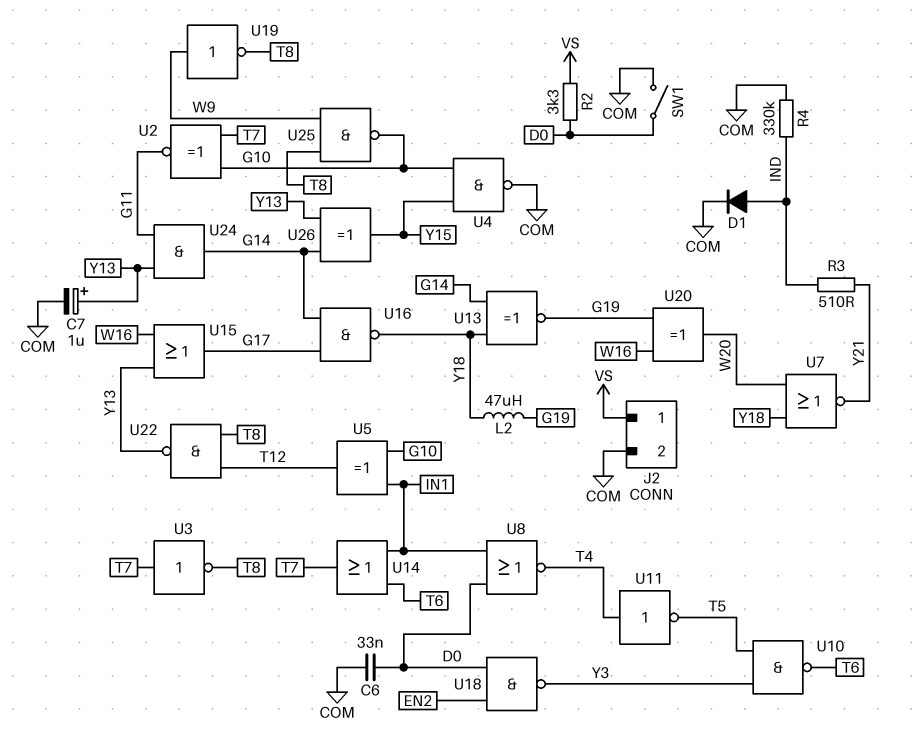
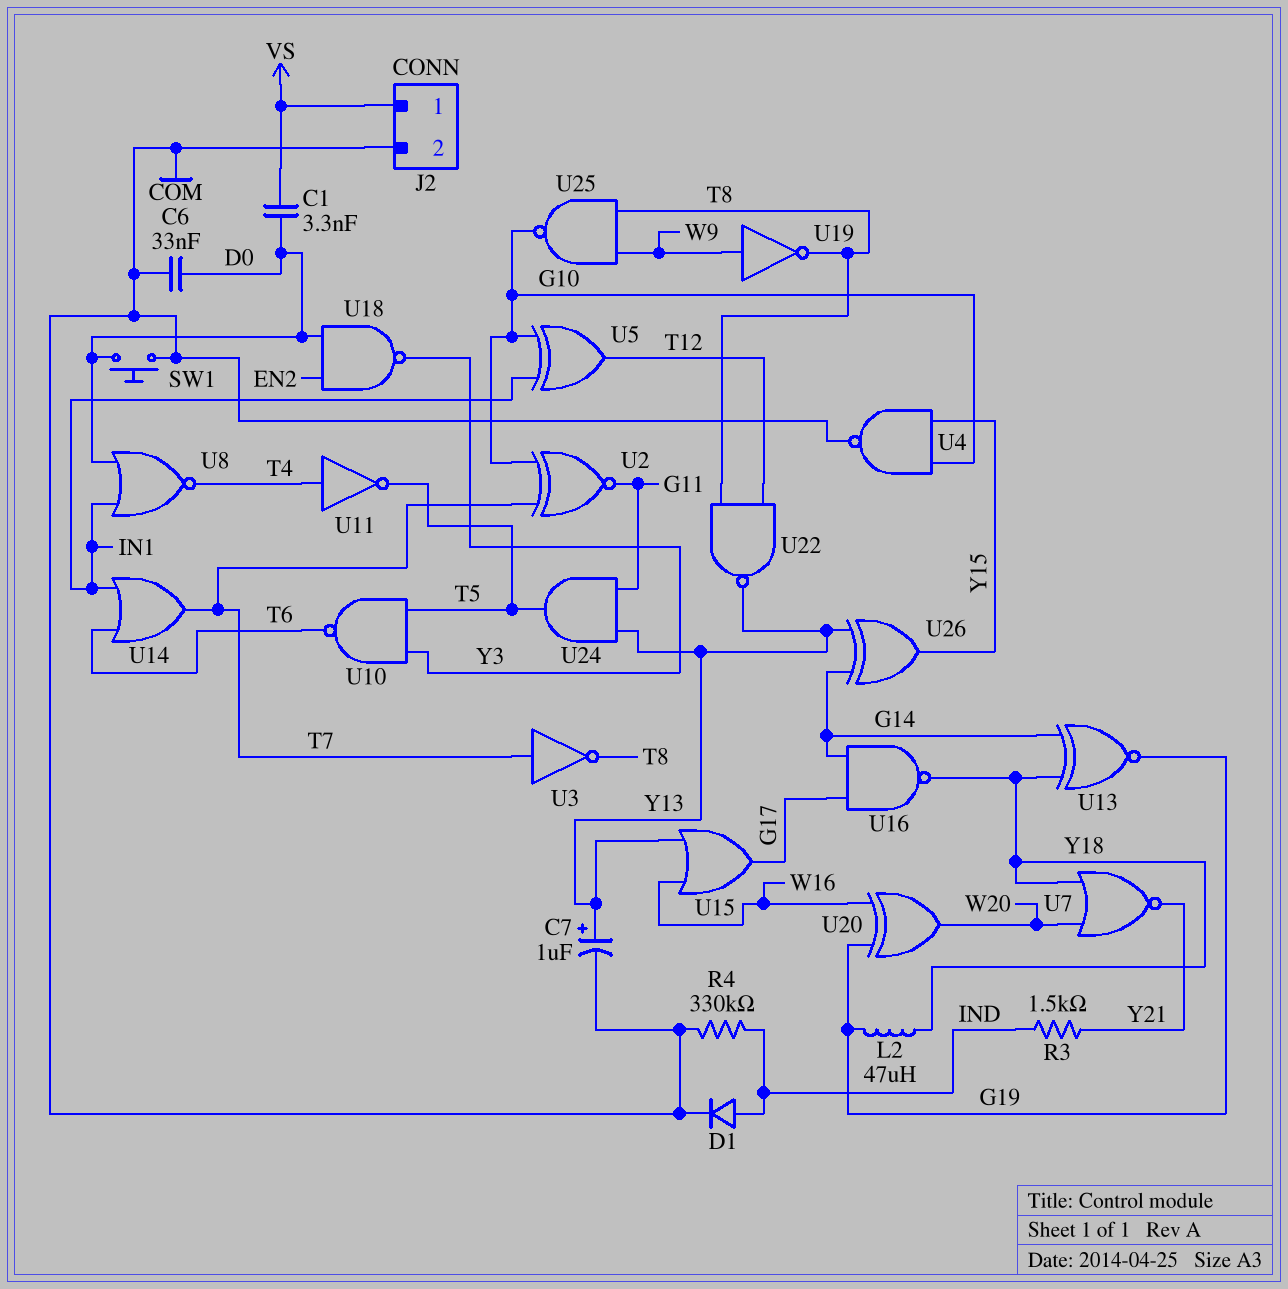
C1: none -> 3.3nF (D0, VS)
R2: 3.3k (D0, VS) -> none
R3: 510 (IND, Y21) -> 1.5k (IND, Y21)
SW1: switch (COM, D0) -> button (COM, D0)
U24: AND (in G11, in Y13, out G14) -> AND (in G11, in Y13, out T5)

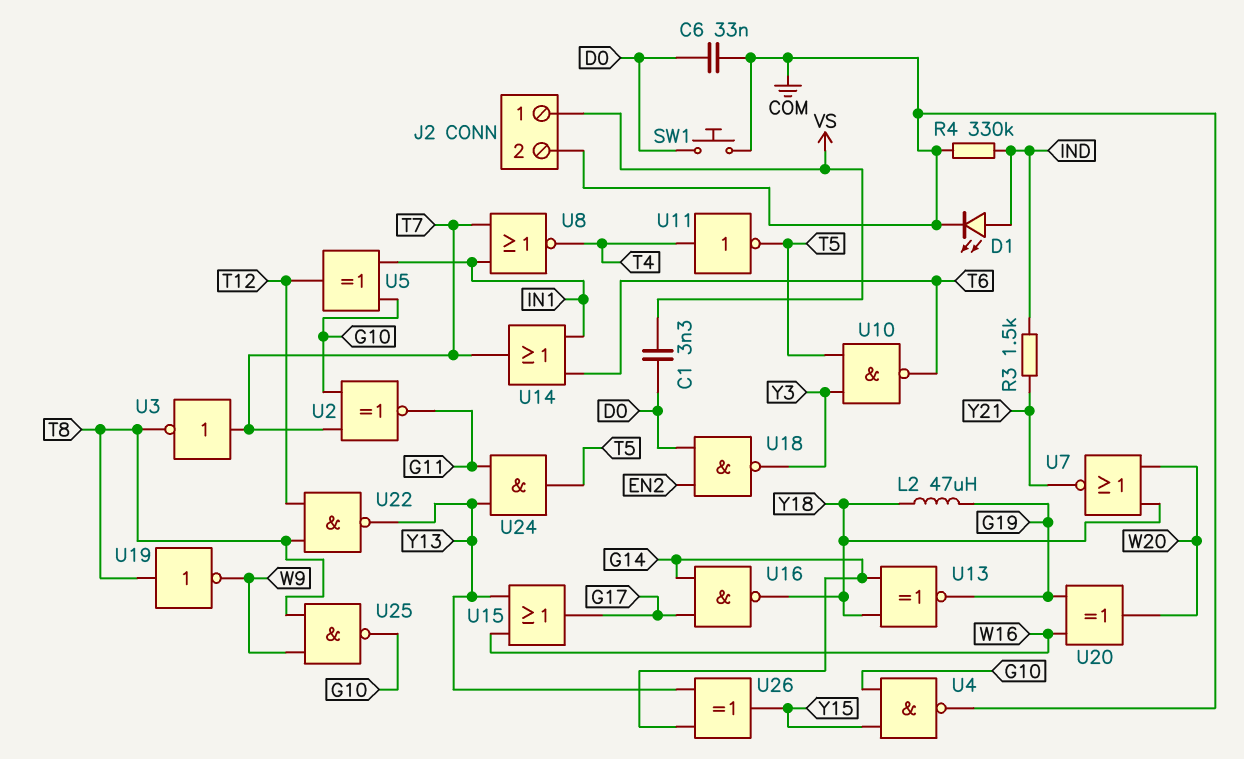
C7: 1uF (plus Y13, minus COM) -> none
D1: diode (A IND, K COM) -> LED (A IND, K COM)
U8: NOR (in D0, in IN1, out T4) -> NOR (in IN1, in T7, out T4)
U19: NOT (in W9, out T8) -> NOT (in T8, out W9)

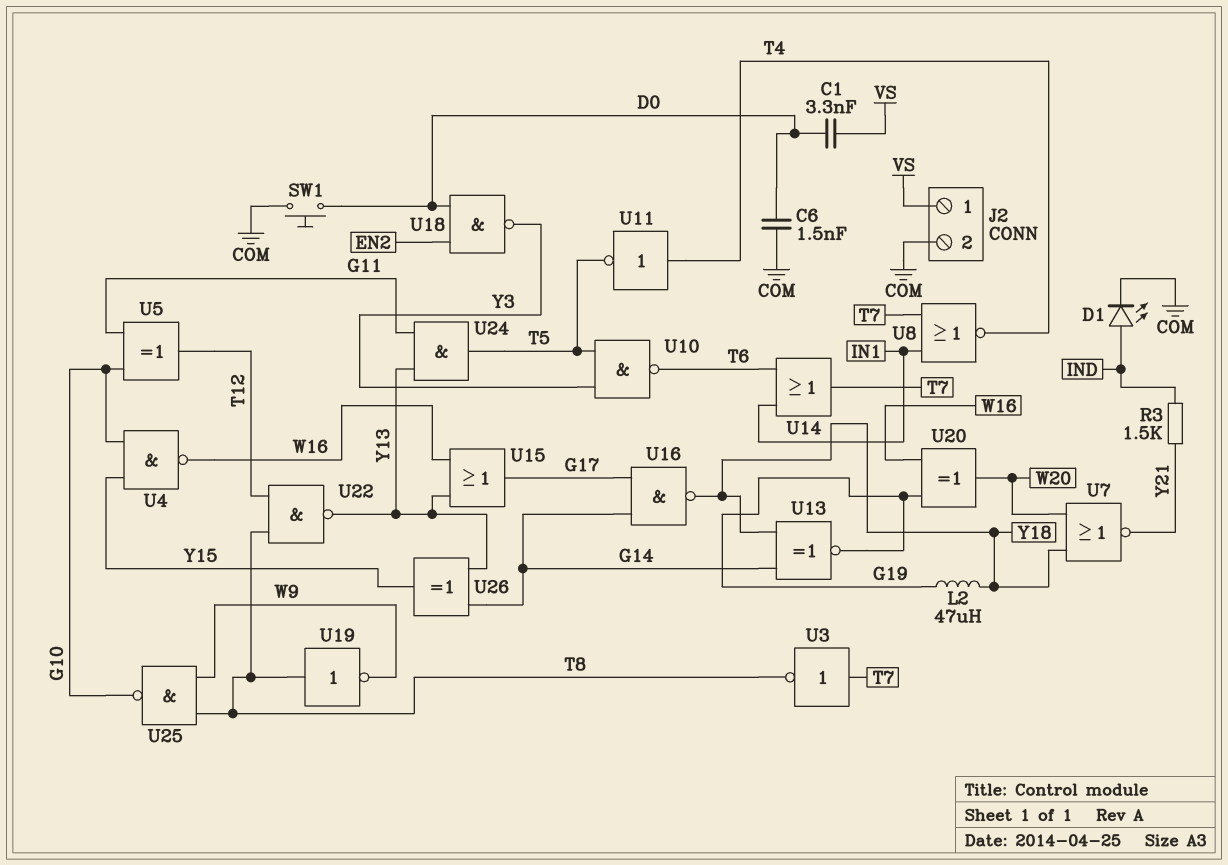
C6: 33nF (COM, D0) -> 1.5nF (COM, D0)
R4: 330k (COM, IND) -> none
U2: XNOR (in G10, in T7, out G11) -> none
U4: NAND (in G10, in Y15, out COM) -> NAND (in G10, in Y15, out W16)
U5: XOR (in G10, in IN1, out T12) -> XOR (in G10, in G11, out T12)

